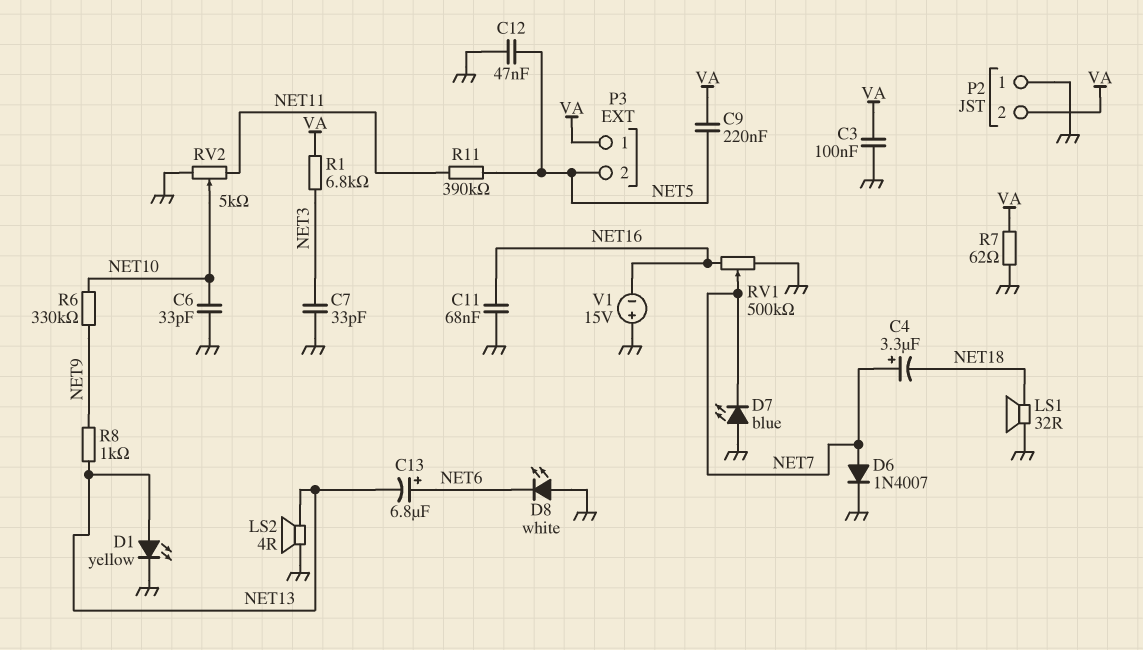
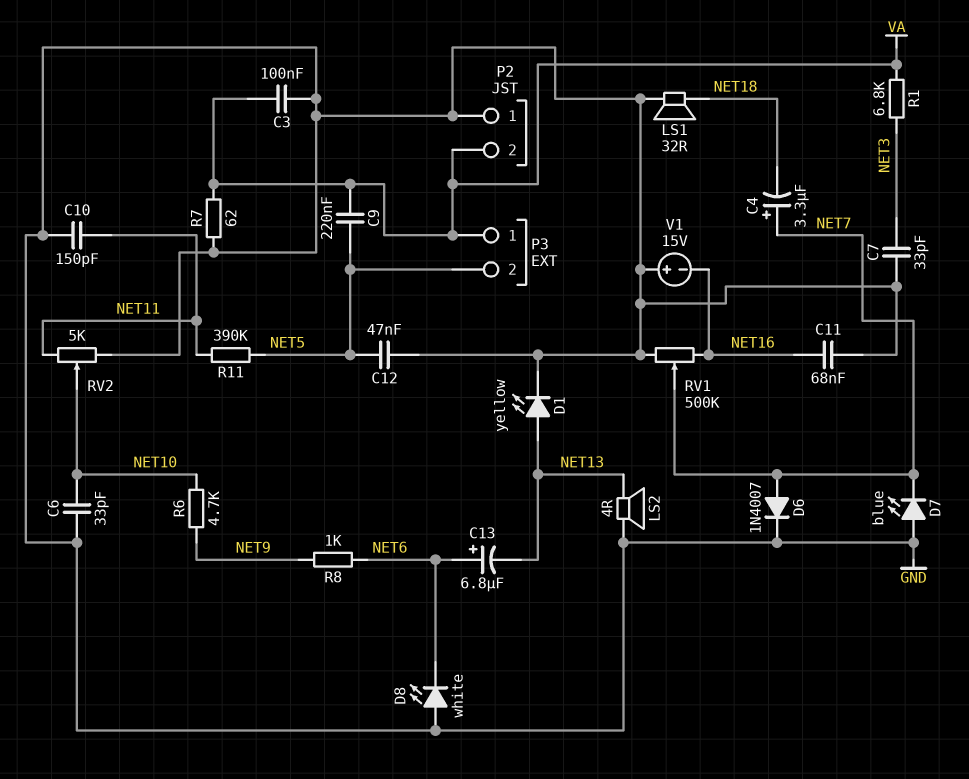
C10: none -> 150pF (GND, NET11)
R6: 330k (NET9, NET10) -> 4.7k (NET9, NET10)
R8: 1k (NET9, NET13) -> 1k (NET6, NET9)

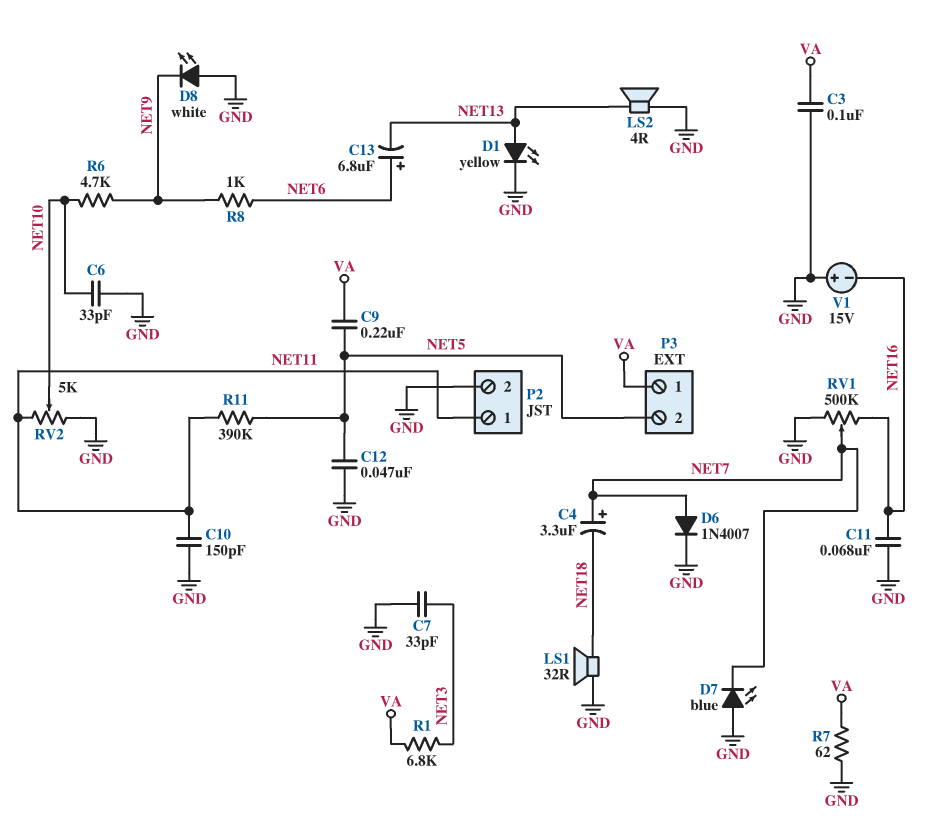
D8: LED white (A GND, K NET6) -> LED white (A GND, K NET9)
P2 pin 1: GND -> NET11
P2 pin 2: VA -> GND

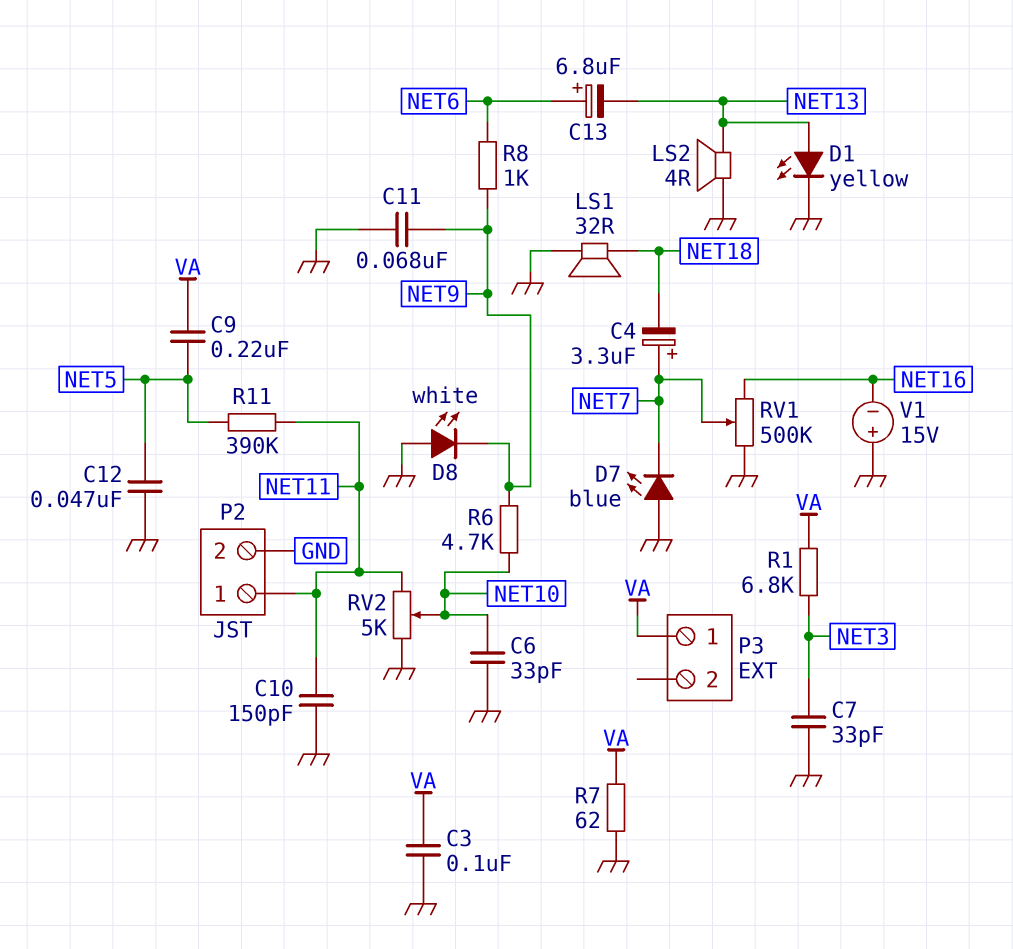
C11: 68nF (GND, NET16) -> 68nF (GND, NET9)
D6: diode 1N4007 (A NET7, K GND) -> none
P3 pin 2: NET5 -> none

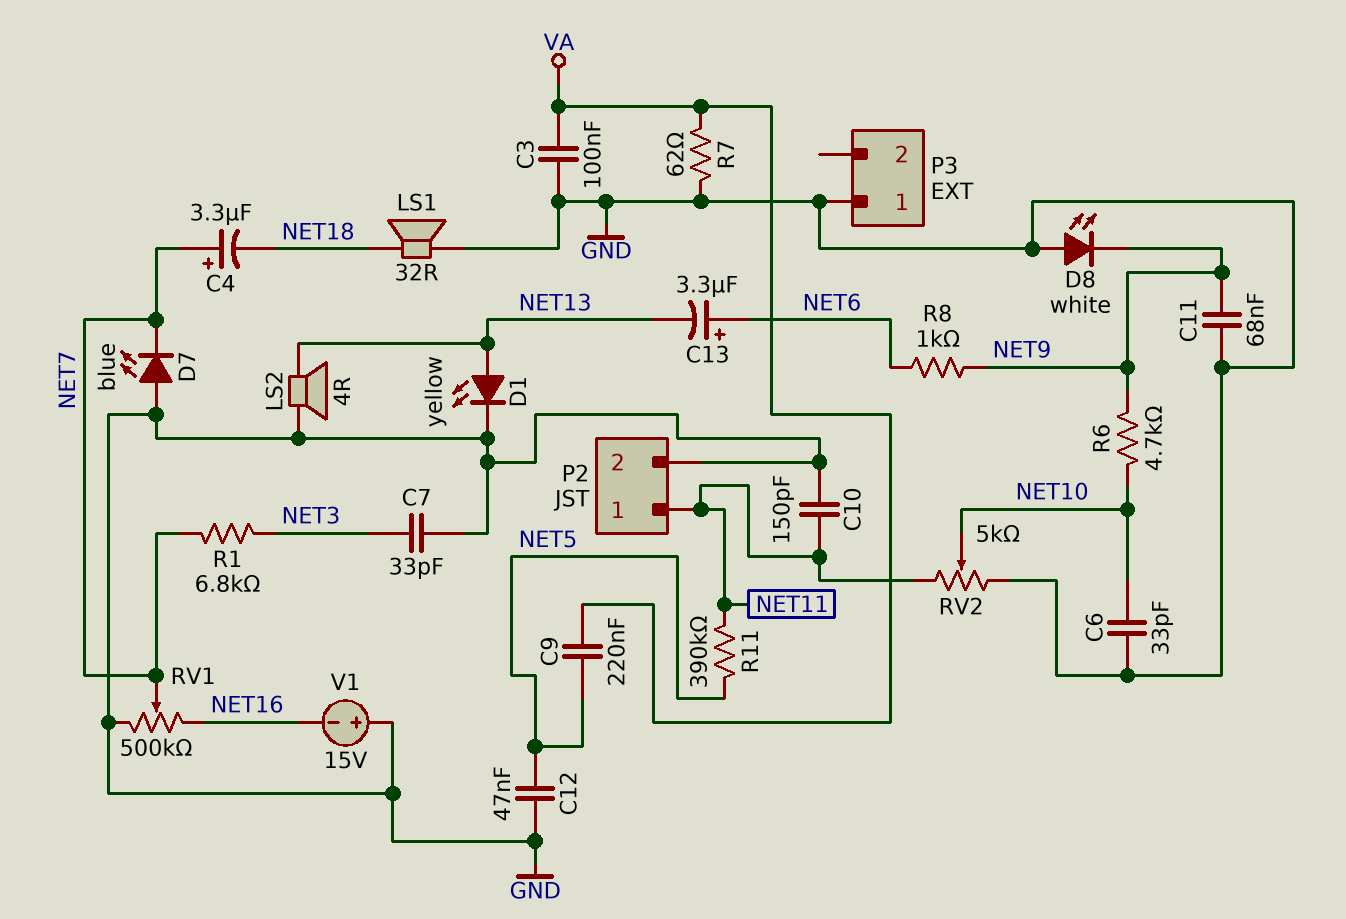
C13: 6.8uF (plus NET6, minus NET13) -> 3.3uF (plus NET6, minus NET13)
P3 pin 1: VA -> GND
R1: 6.8k (NET3, VA) -> 6.8k (NET3, NET7)

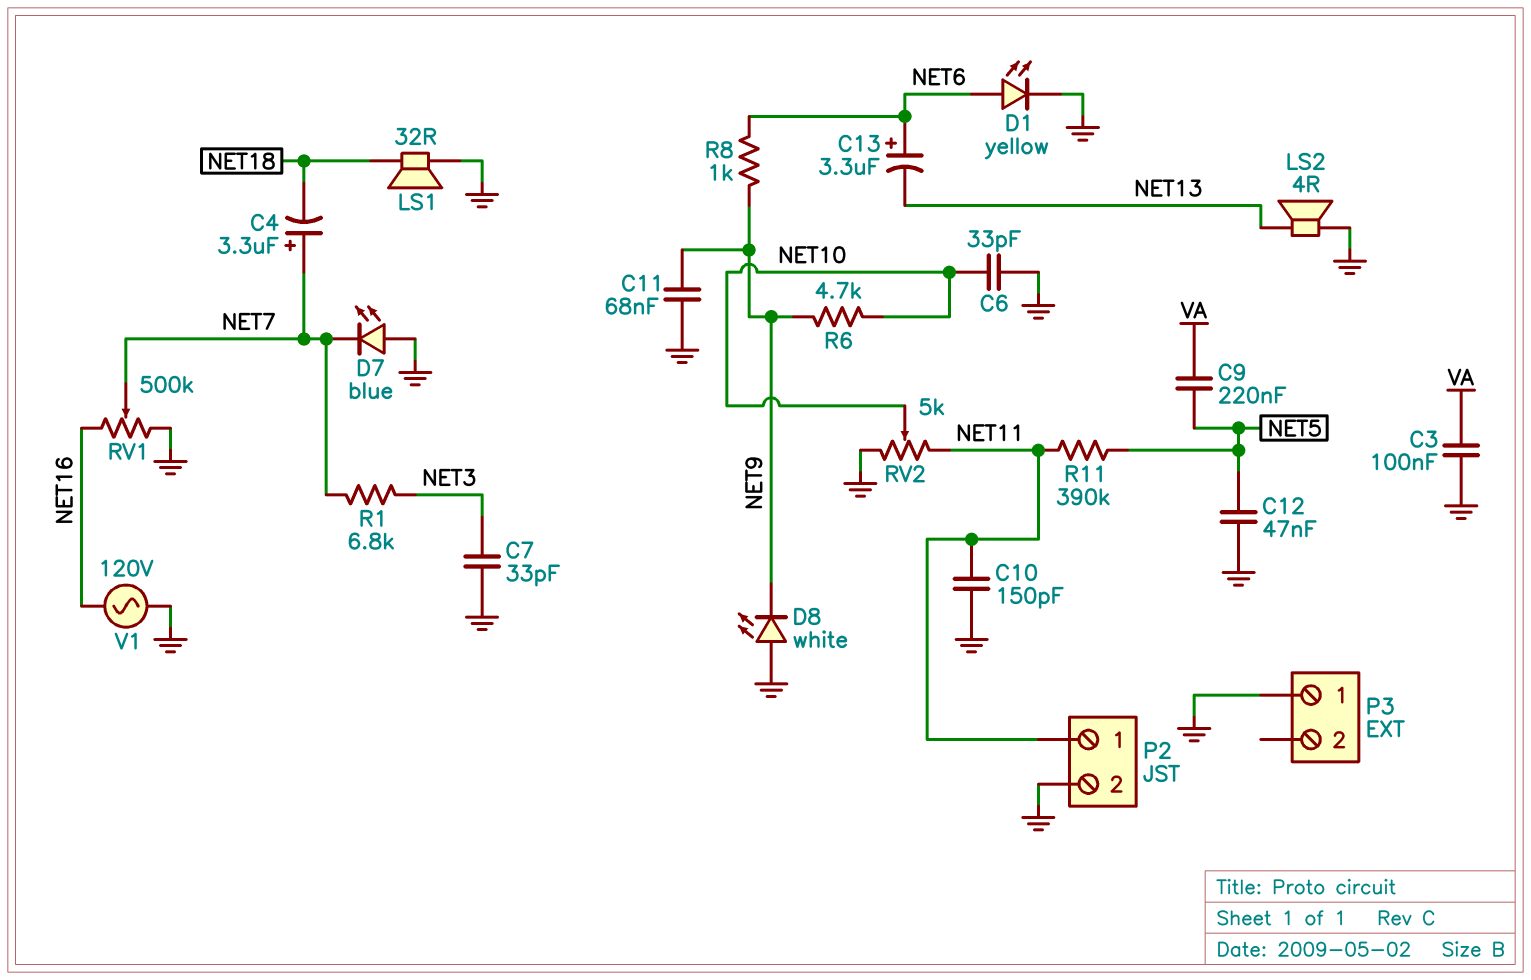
D1: LED yellow (A NET13, K GND) -> LED yellow (A NET6, K GND)
R7: 62 (GND, VA) -> none
V1: 15V (plus GND, minus NET16) -> AC 120V (GND, NET16)

